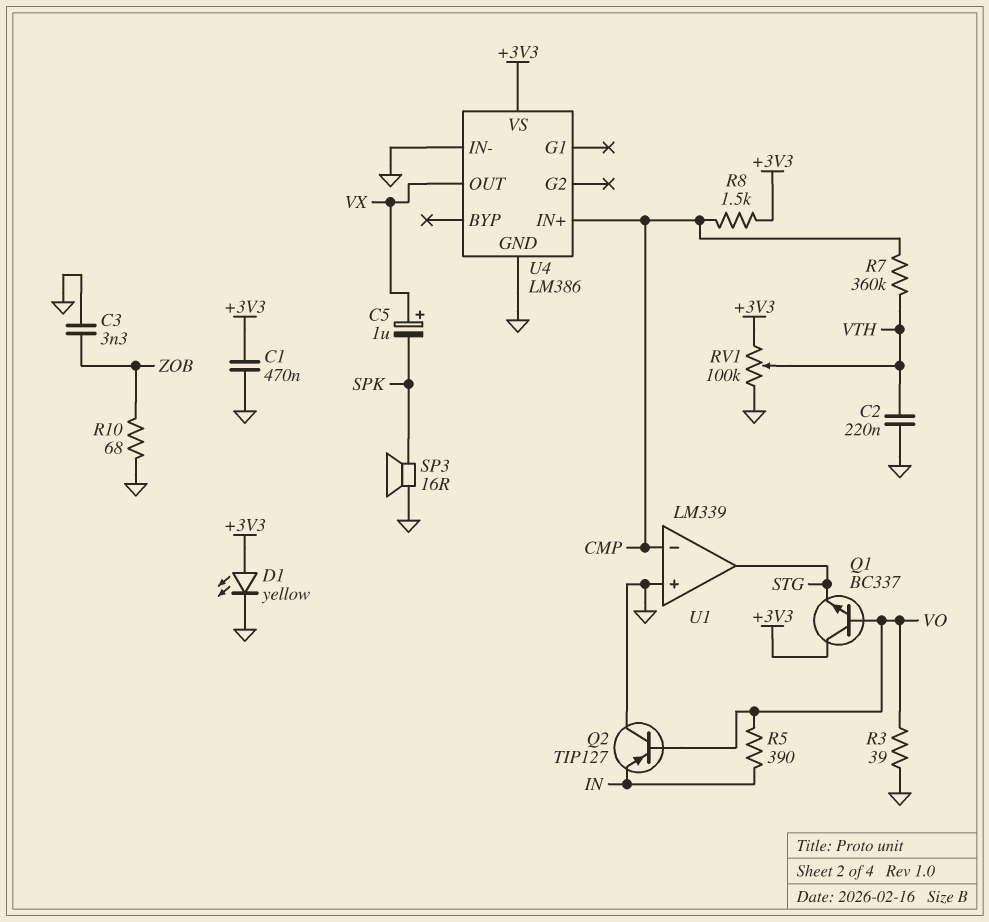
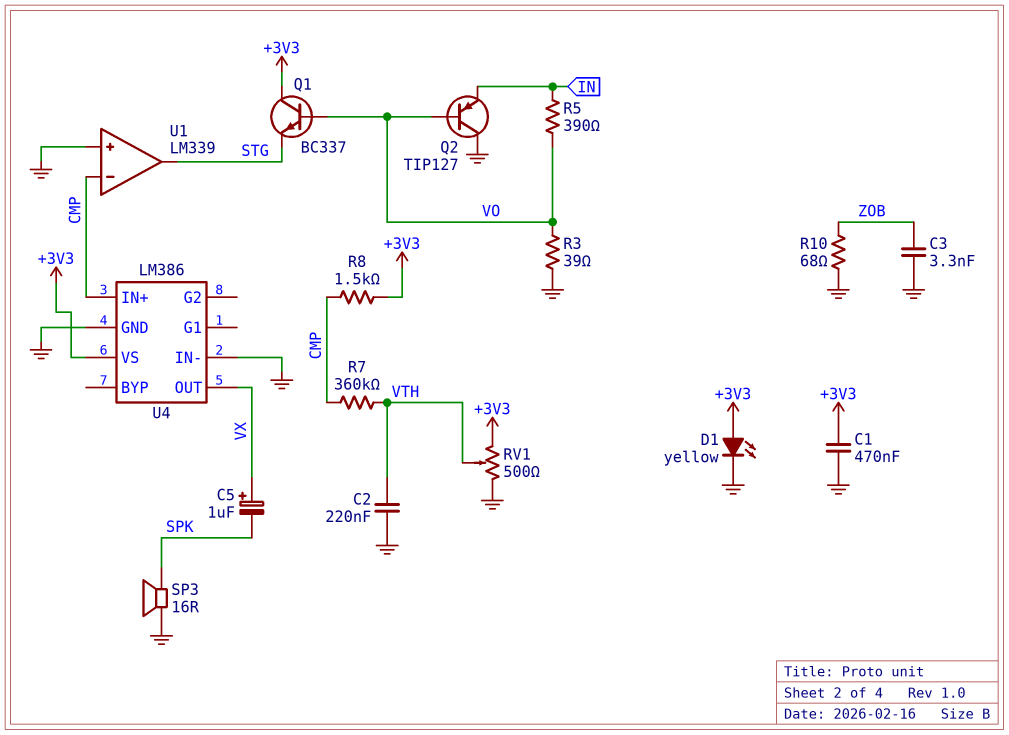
RV1: 100k (+3V3, GND, wiper VTH) -> 500 (+3V3, GND, wiper VTH)

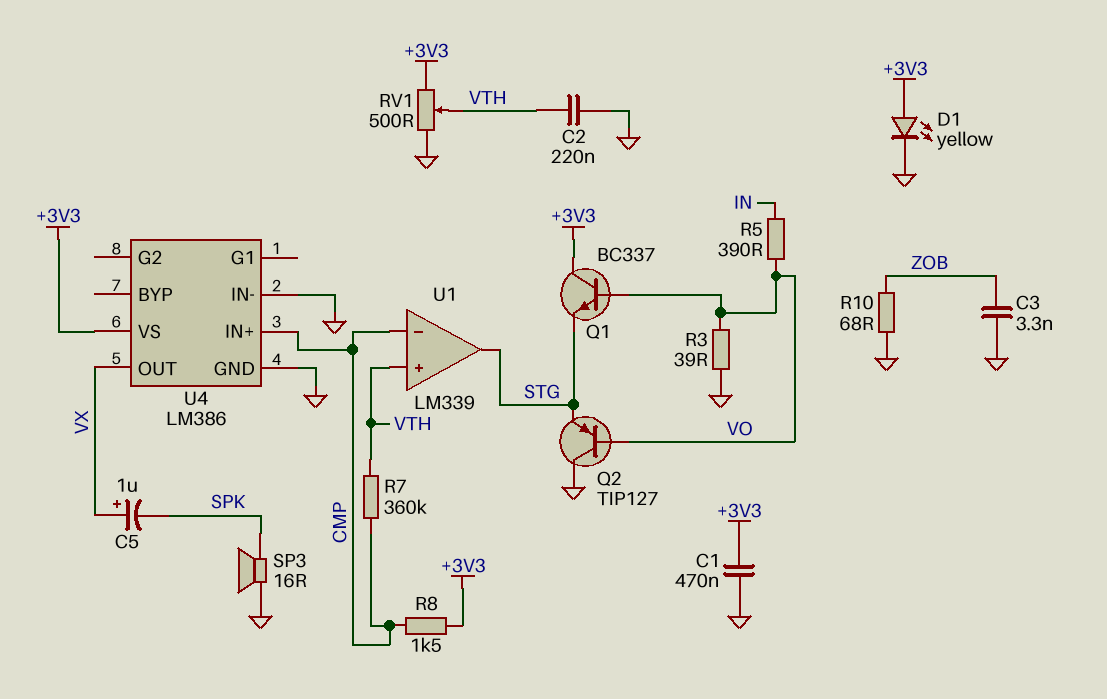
Q2: PNP TIP127 (B VO, C GND, E IN) -> PNP TIP127 (B VO, C GND, E STG)
U1 pin in+: GND -> VTH

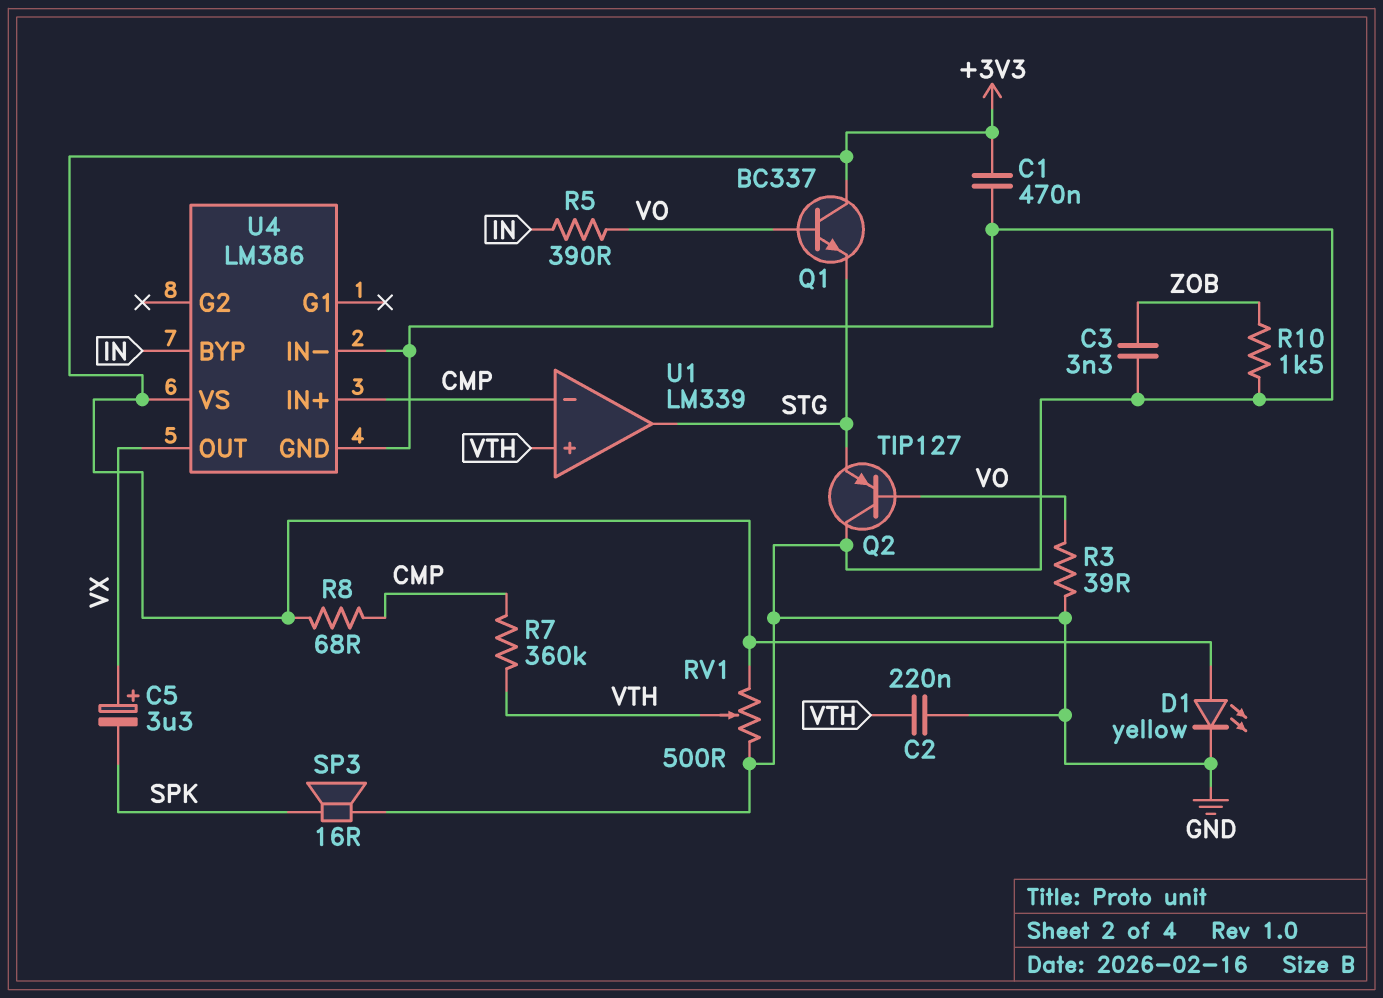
C5: 1uF (plus VX, minus SPK) -> 3.3uF (plus VX, minus SPK)
R8: 1.5k (+3V3, CMP) -> 68 (+3V3, CMP)
R10: 68 (GND, ZOB) -> 1.5k (GND, ZOB)
U4 pin BYP: none -> IN

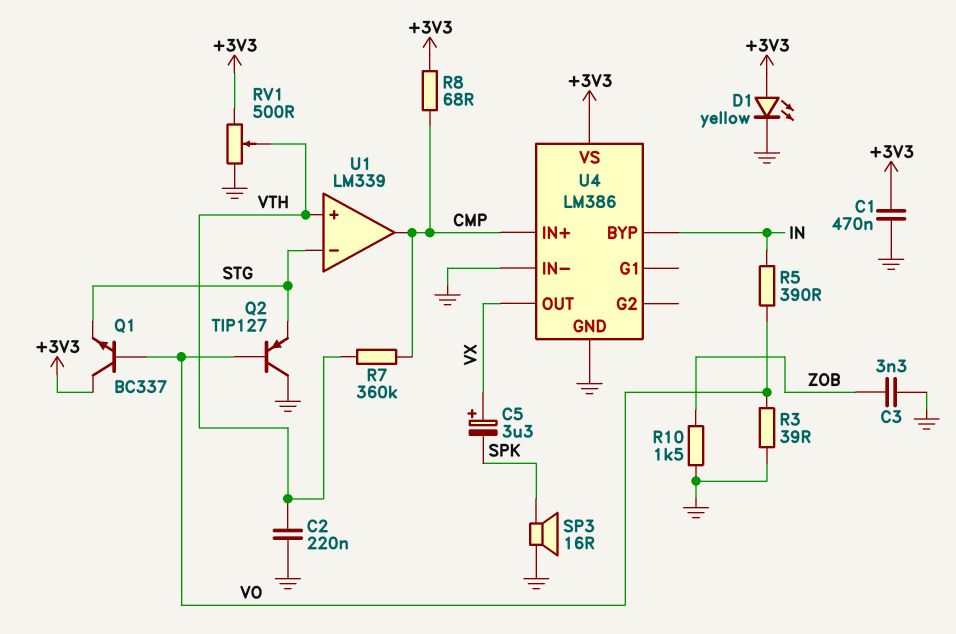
U1 pin in-: CMP -> STG
U1 pin out: STG -> CMP

